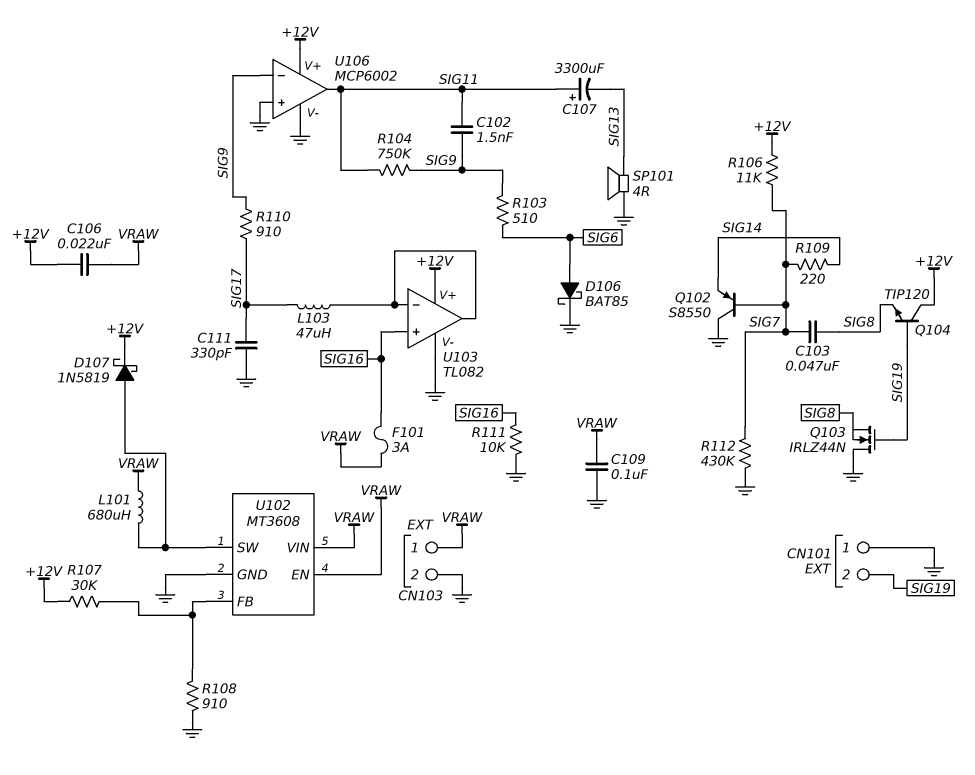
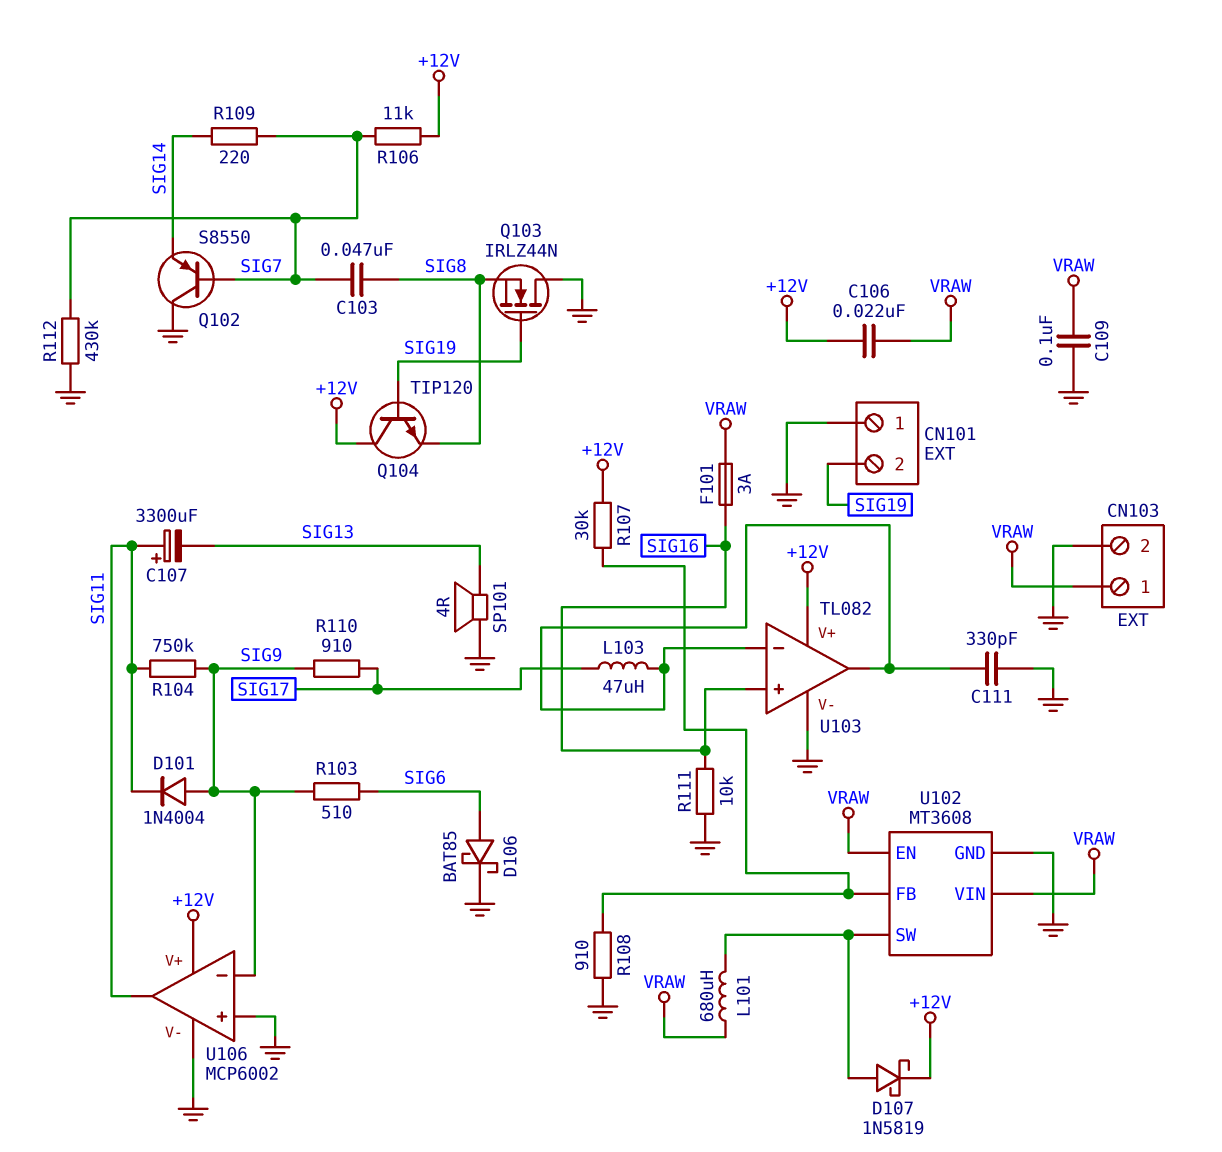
C102: 1.5nF (SIG9, SIG11) -> none
C111: 330pF (GND, SIG17) -> 330pF (GND, U103/in-)
D101: none -> diode 1N4004 (A SIG9, K SIG11)

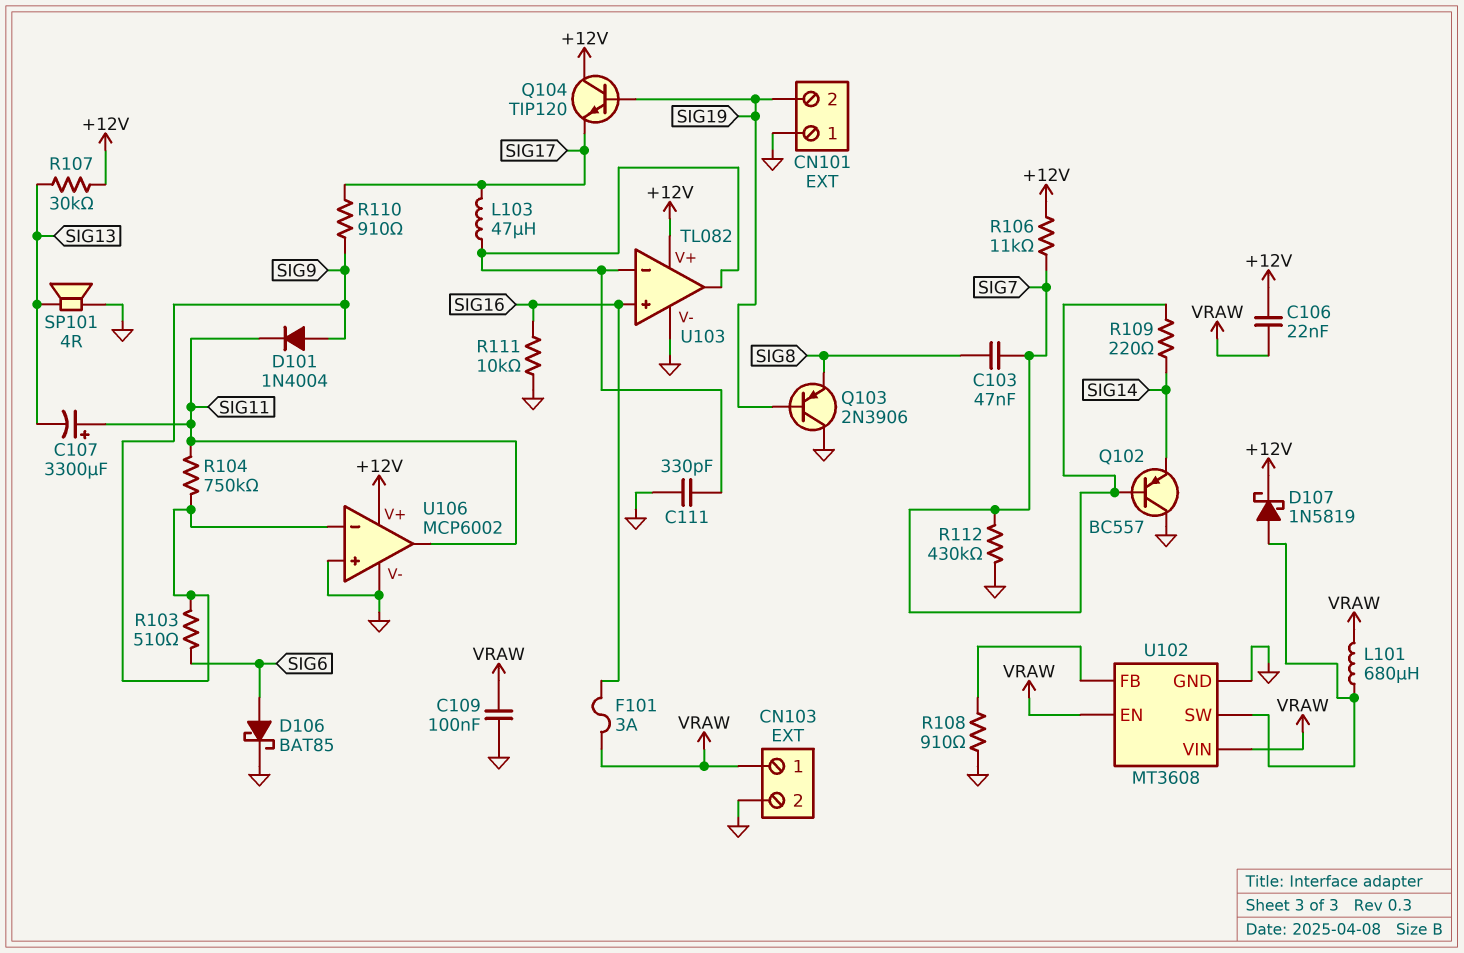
Q102: PNP S8550 (B SIG7, C GND, E SIG14) -> PNP BC557 (B SIG7, C GND, E SIG14)
Q103: NMOS IRLZ44N (G SIG19, D GND, S SIG8) -> PNP 2N3906 (B SIG19, C GND, E SIG8)
Q104: NPN TIP120 (B SIG19, C +12V, E SIG8) -> NPN TIP120 (B SIG19, C +12V, E SIG17)
R107: 30k (+12V, U102/FB) -> 30k (+12V, SIG13)

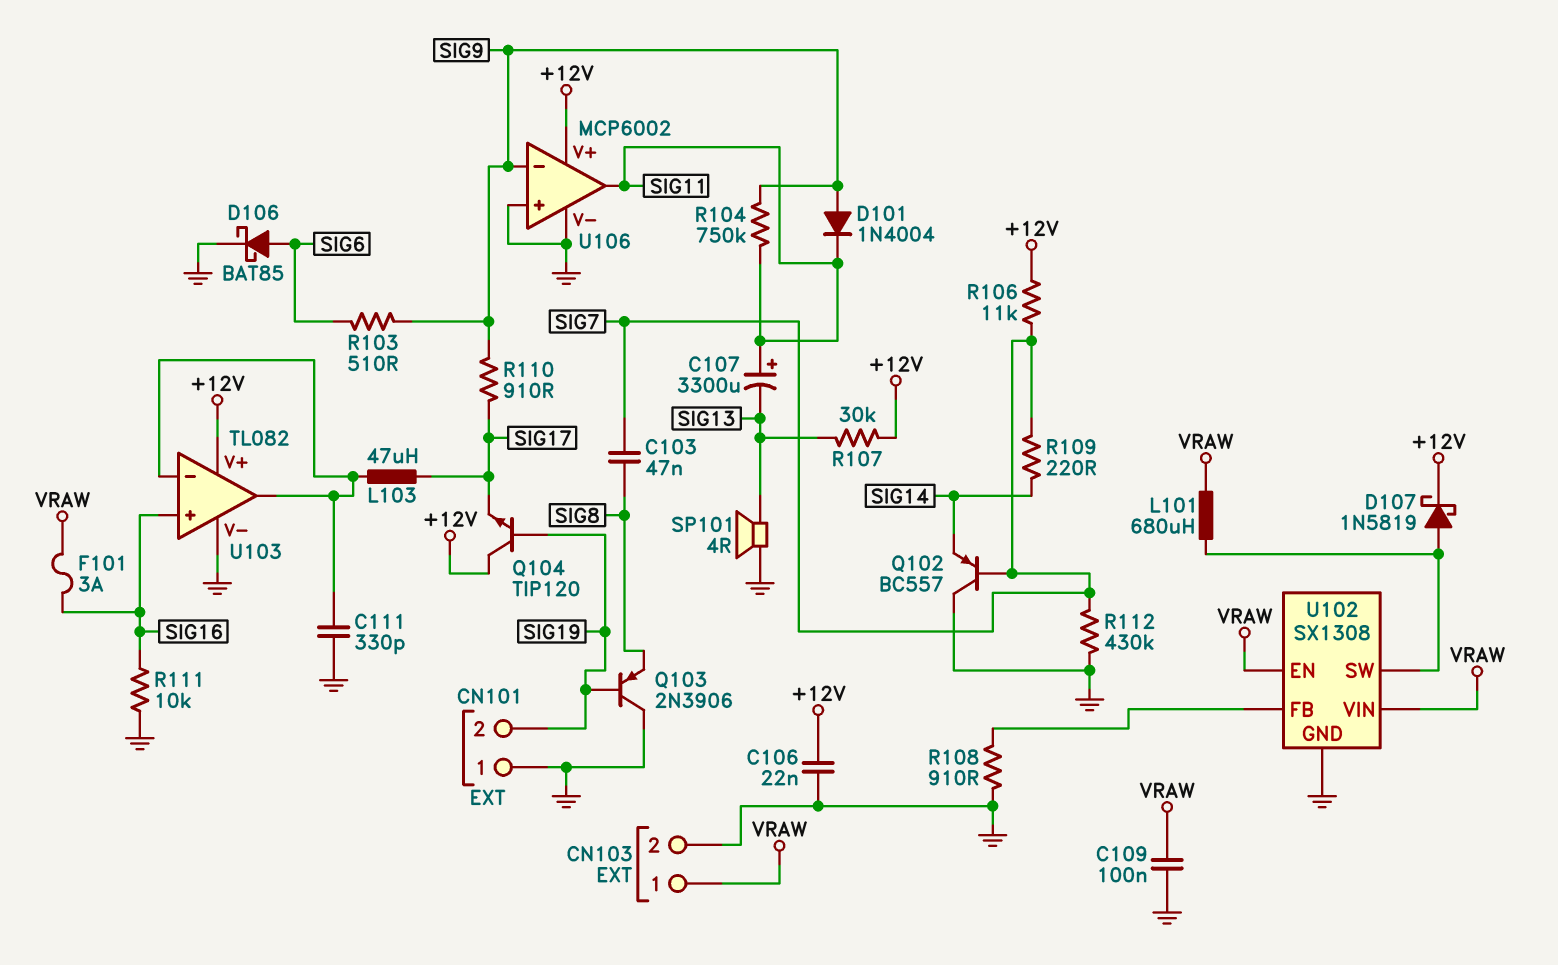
C106: 22nF (+12V, VRAW) -> 22nF (+12V, GND)
U102: MT3608 -> SX1308

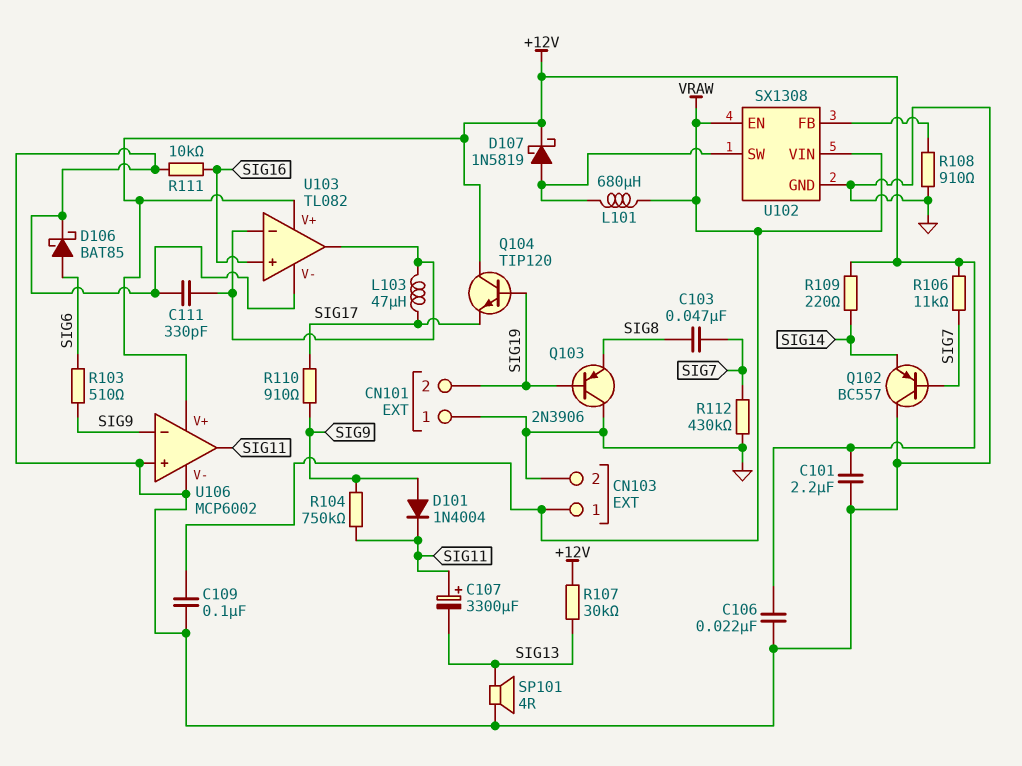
C101: none -> 2.2uF (+12V, GND)
F101: 3A (SIG16, VRAW) -> none
R109: 220 (SIG7, SIG14) -> 220 (+12V, SIG14)

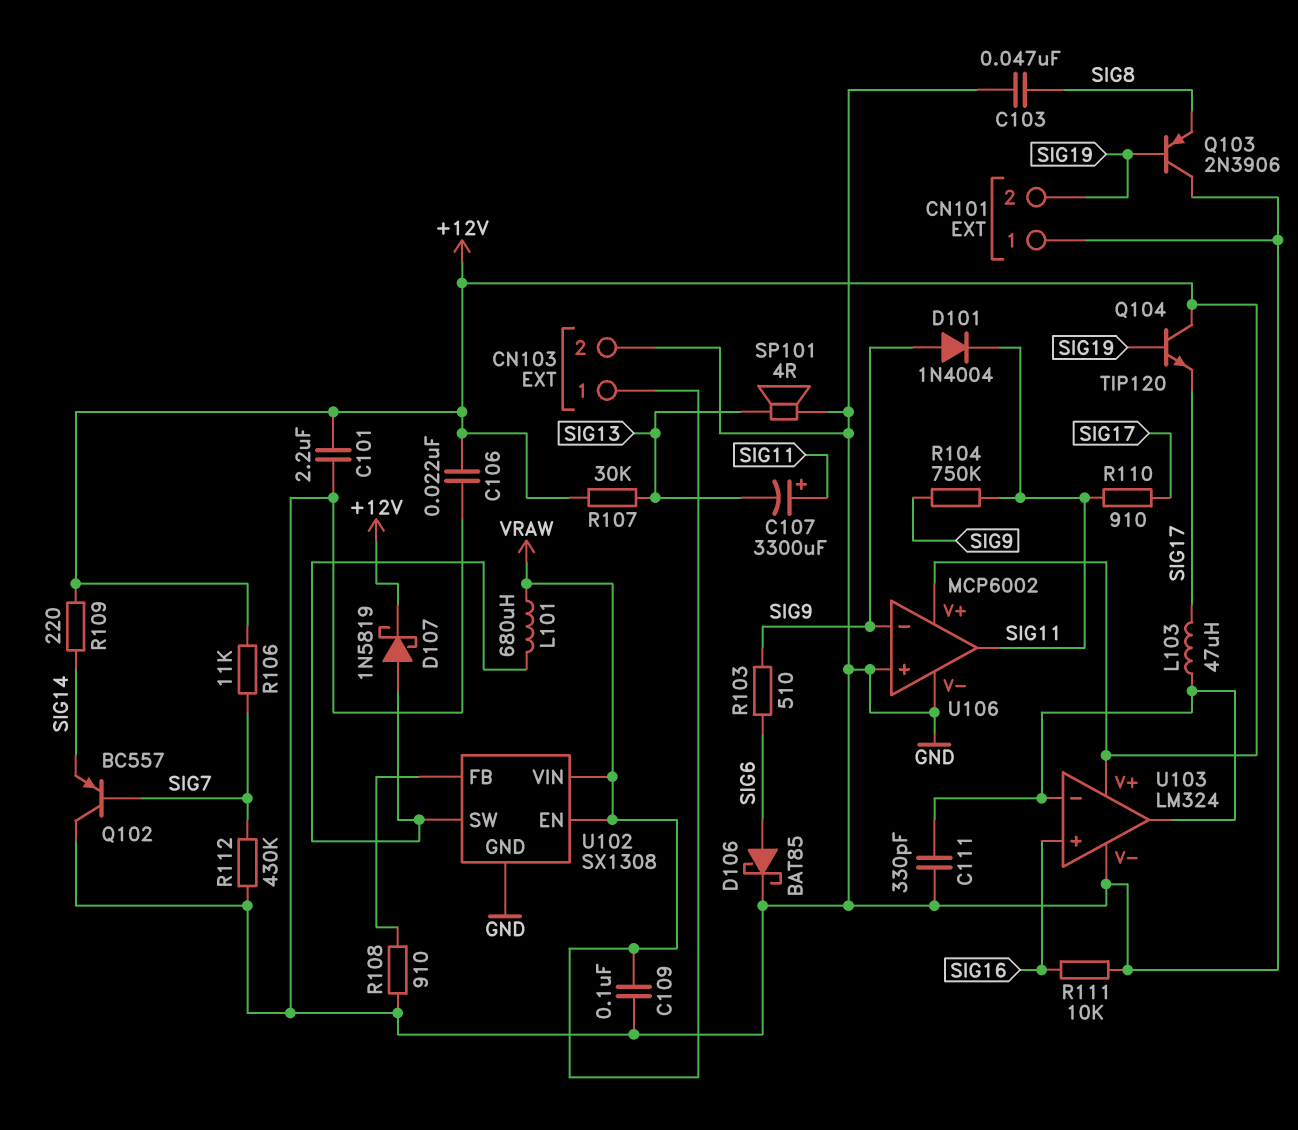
C103: 47nF (SIG7, SIG8) -> 47nF (GND, SIG8)
R110: 910 (SIG9, SIG17) -> 910 (SIG11, SIG17)
U103: TL082 -> LM324

